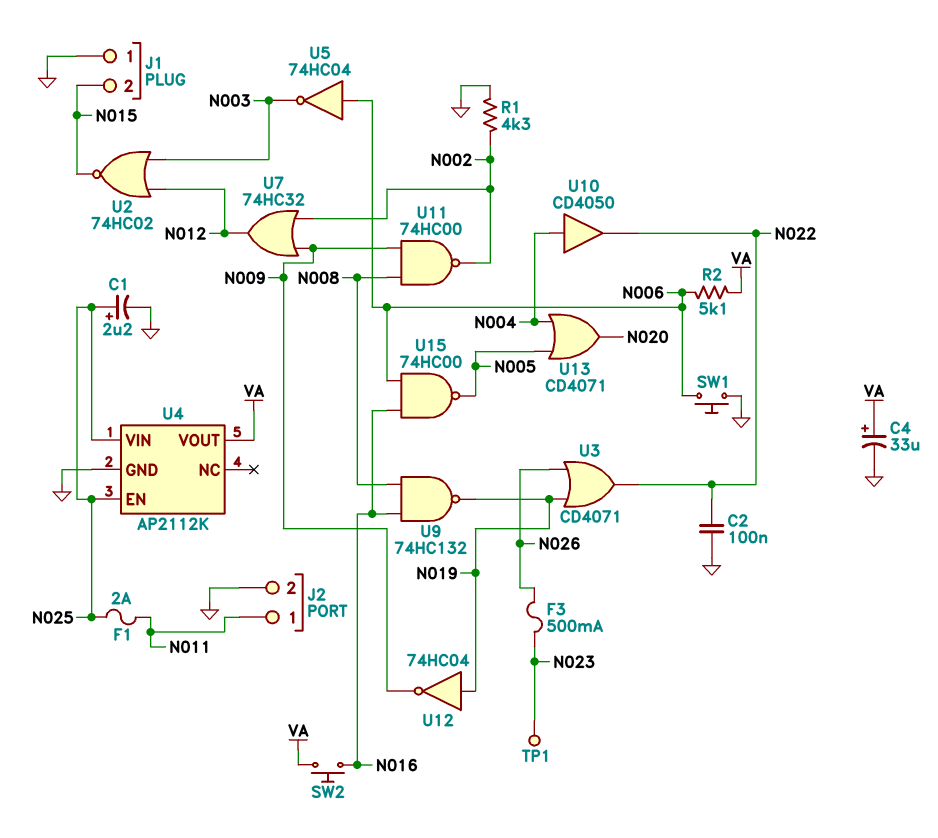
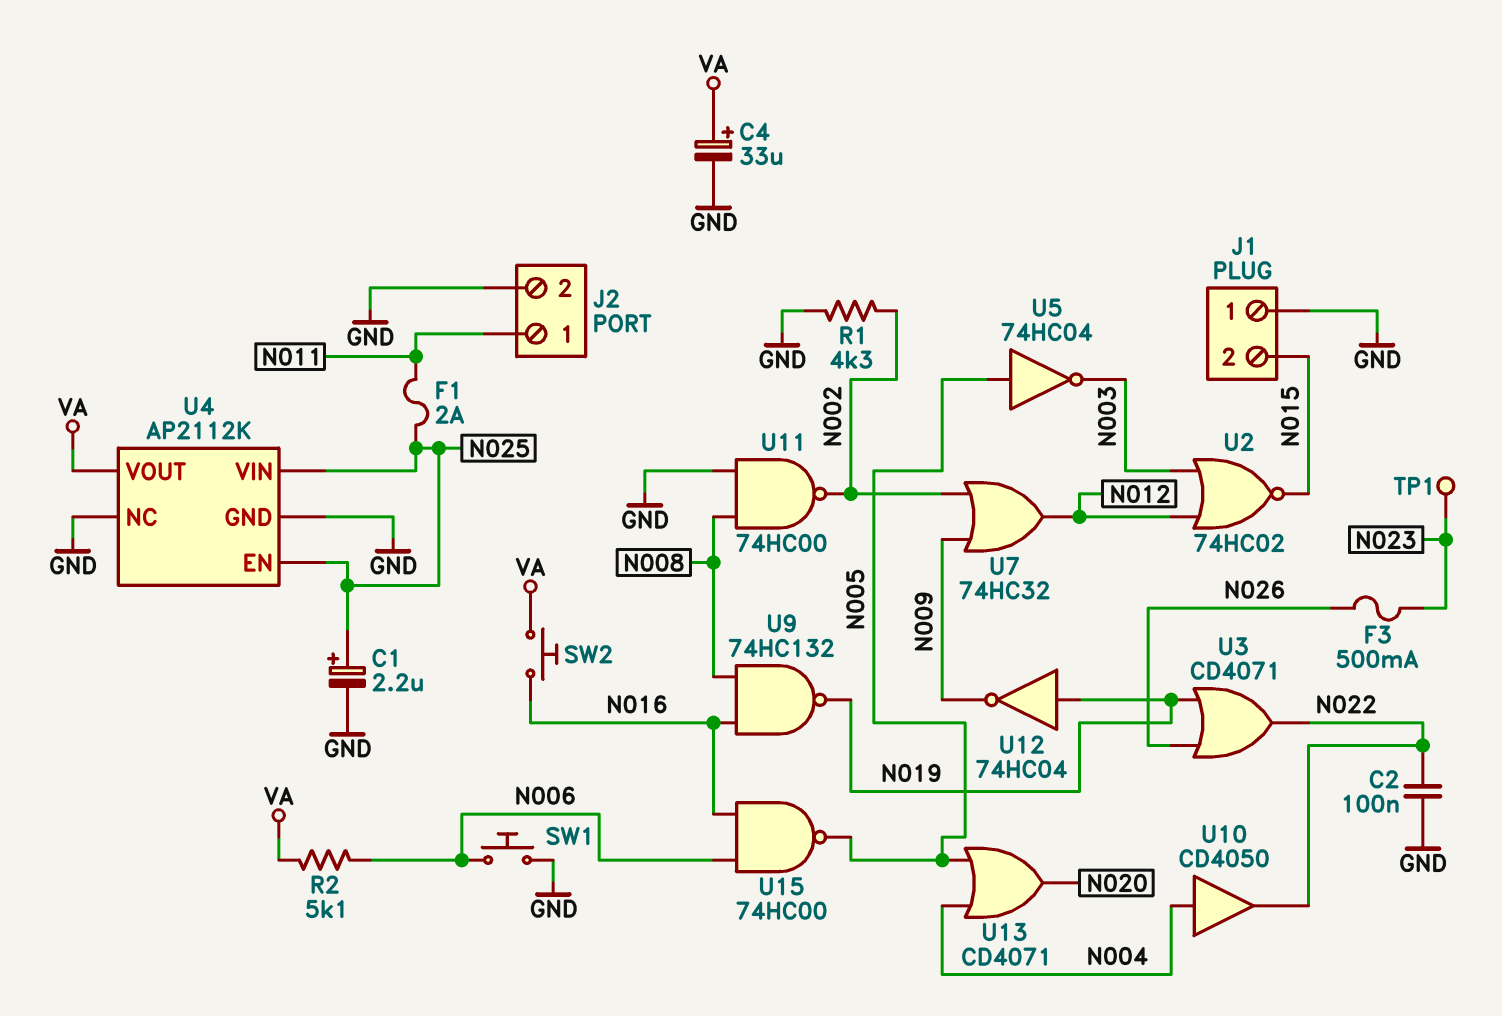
U4 pin NC: none -> GND
U5: NOT 74HC04 (in N006, out N003) -> NOT 74HC04 (in N005, out N003)
U11: NAND 74HC00 (in N008, in N009, out N002) -> NAND 74HC00 (in GND, in N008, out N002)

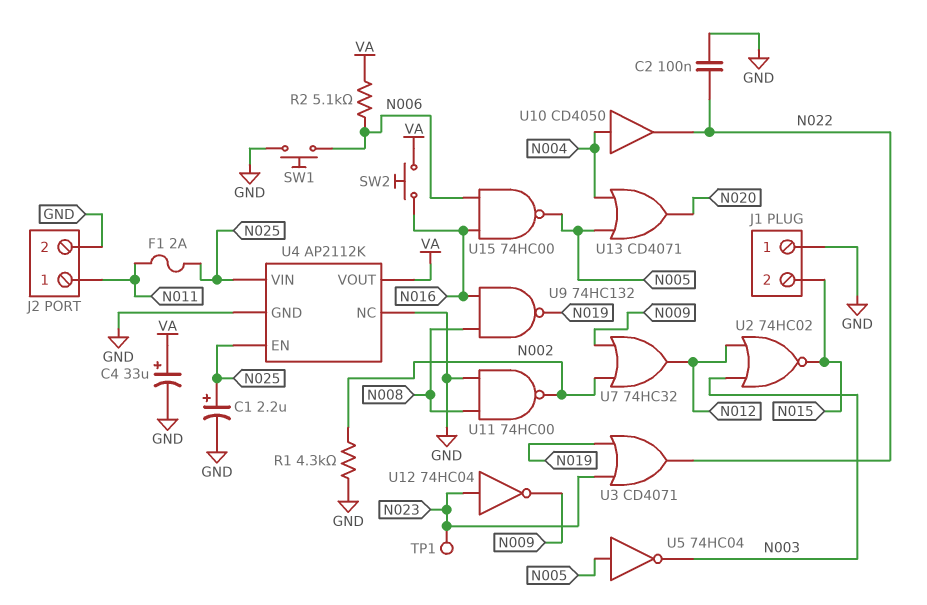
F3: 500mA (N023, N026) -> none
U3: OR CD4071 (in N019, in N026, out N022) -> OR CD4071 (in N019, in N023, out N022)
U12: NOT 74HC04 (in N019, out N009) -> NOT 74HC04 (in N023, out N009)

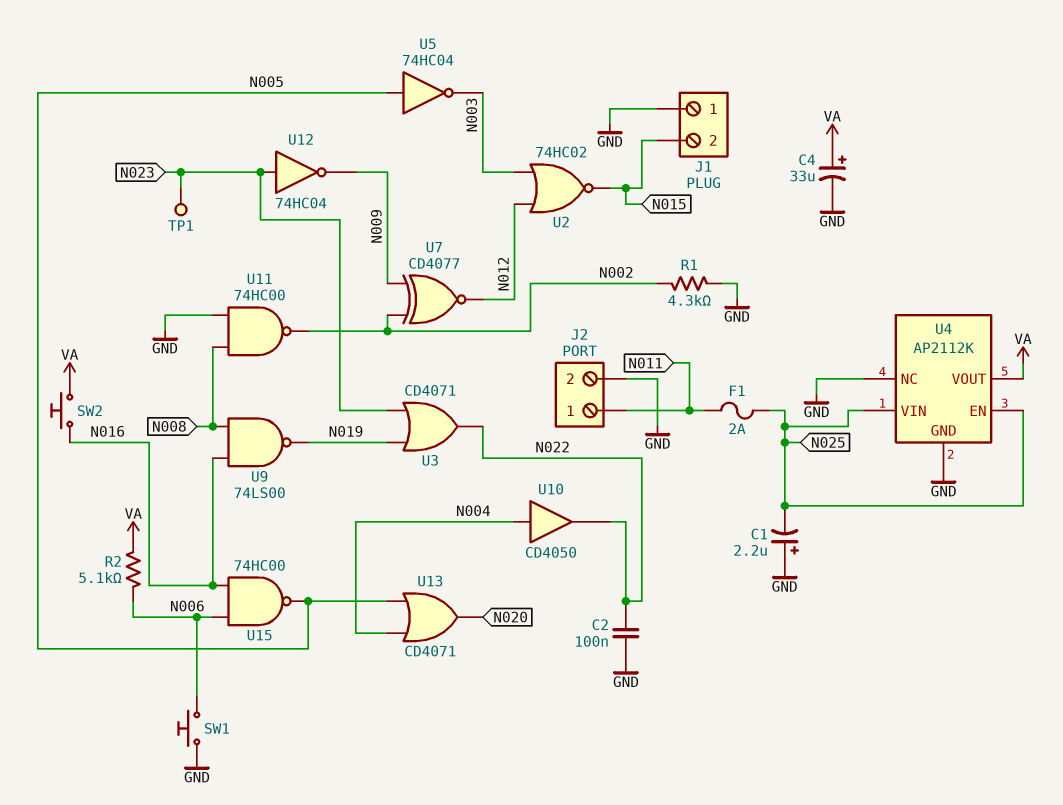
C1: 2.2uF (plus N025, minus GND) -> 2.2uF (plus GND, minus N025)
U7: OR 74HC32 (in N002, in N009, out N012) -> XNOR CD4077 (in N002, in N009, out N012)
U9: NAND 74HC132 (in N008, in N016, out N019) -> NAND 74LS00 (in N008, in N016, out N019)

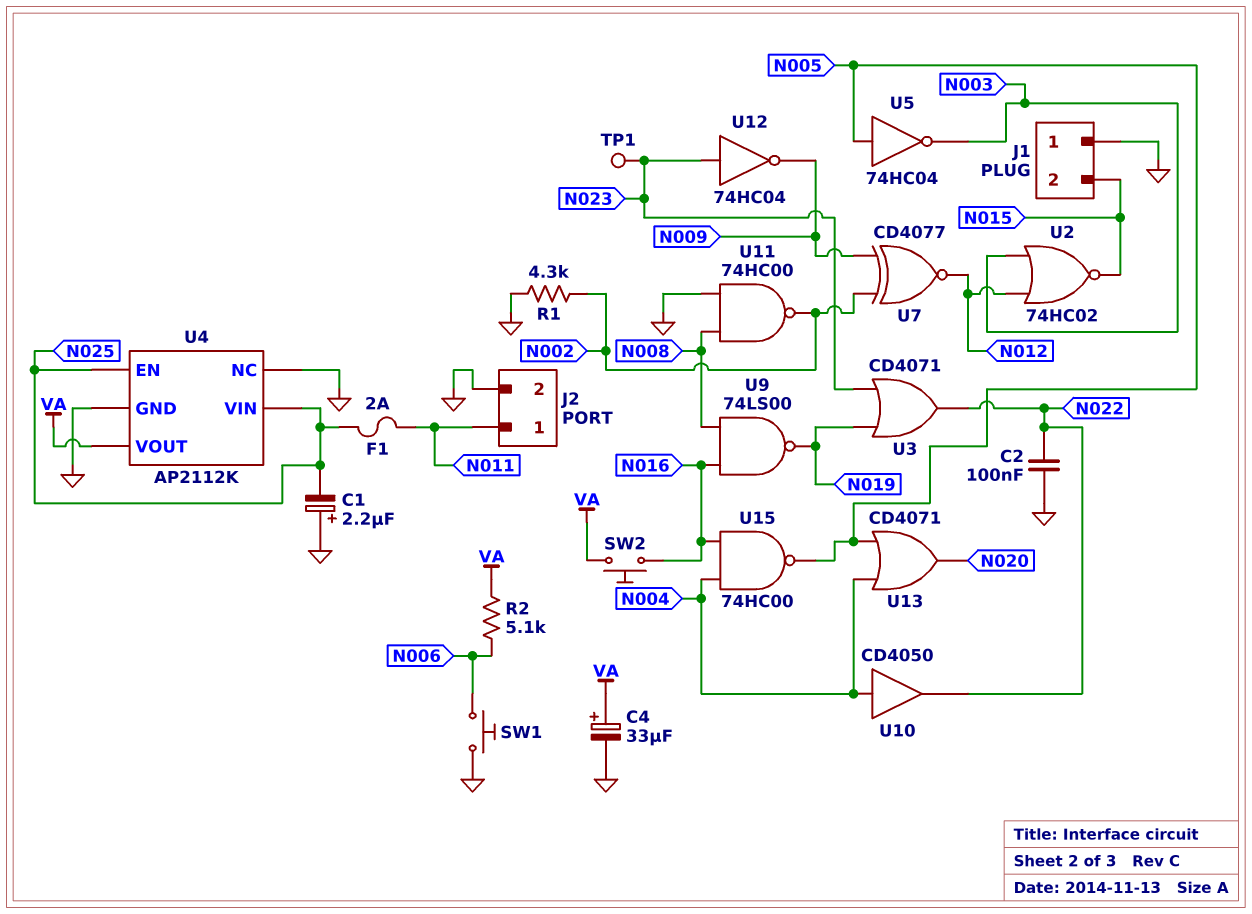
U15: NAND 74HC00 (in N006, in N016, out N005) -> NAND 74HC00 (in N004, in N016, out N005)

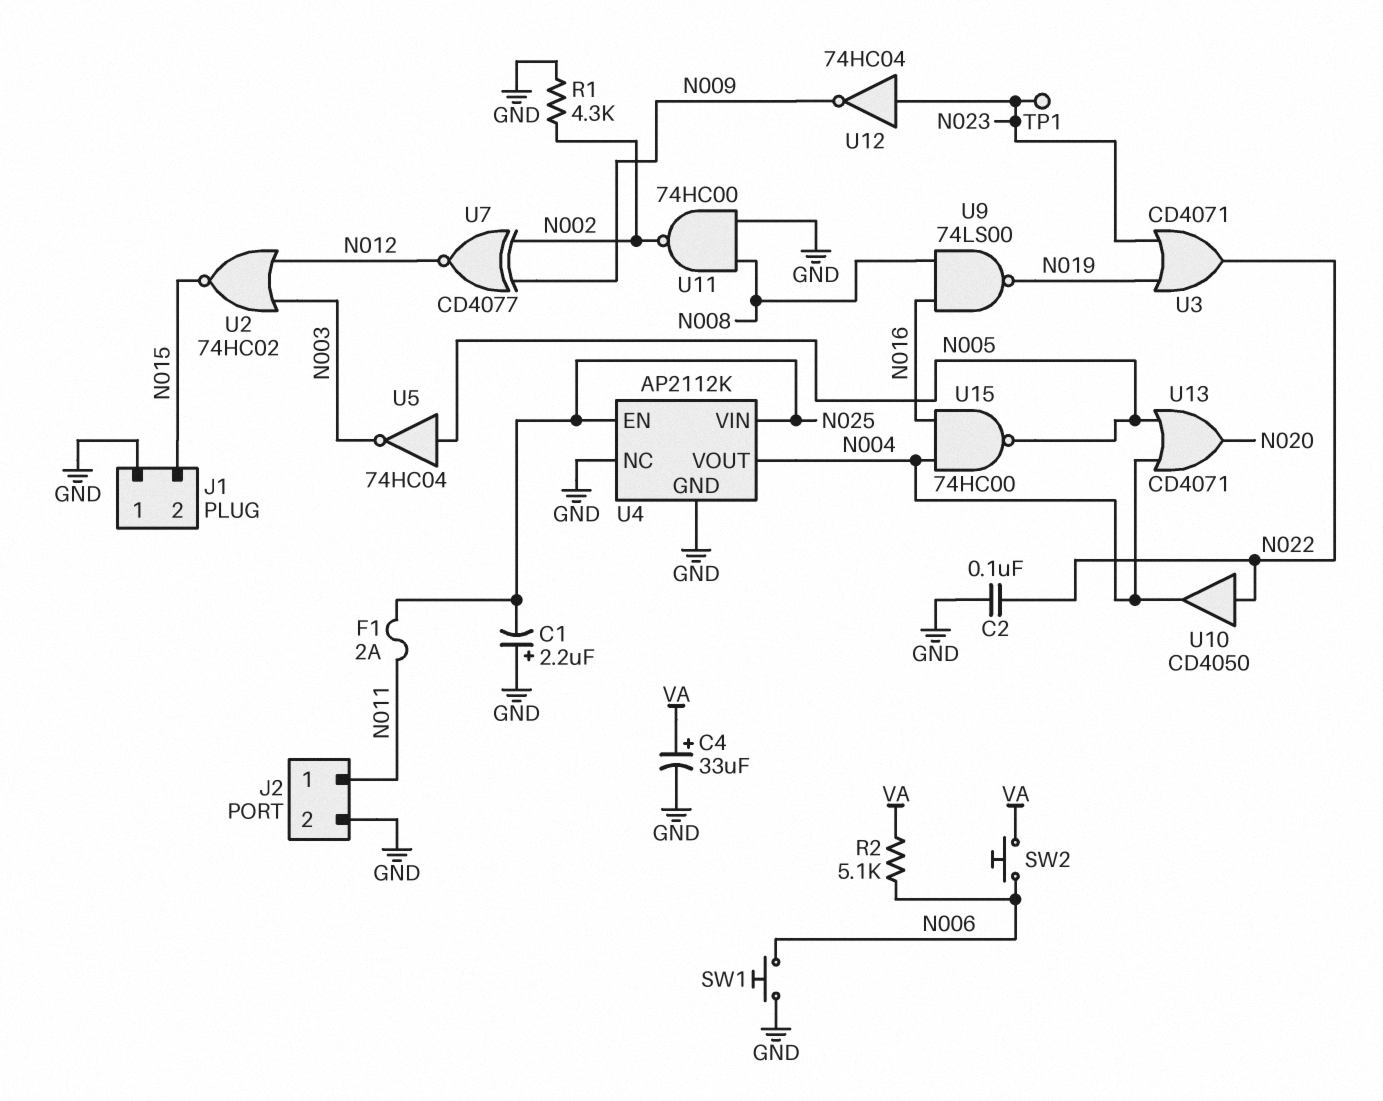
SW2: button (N016, VA) -> button (N006, VA)
U4 pin VOUT: VA -> N004
U10: buffer CD4050 (in N004, out N022) -> buffer CD4050 (in N022, out N004)

